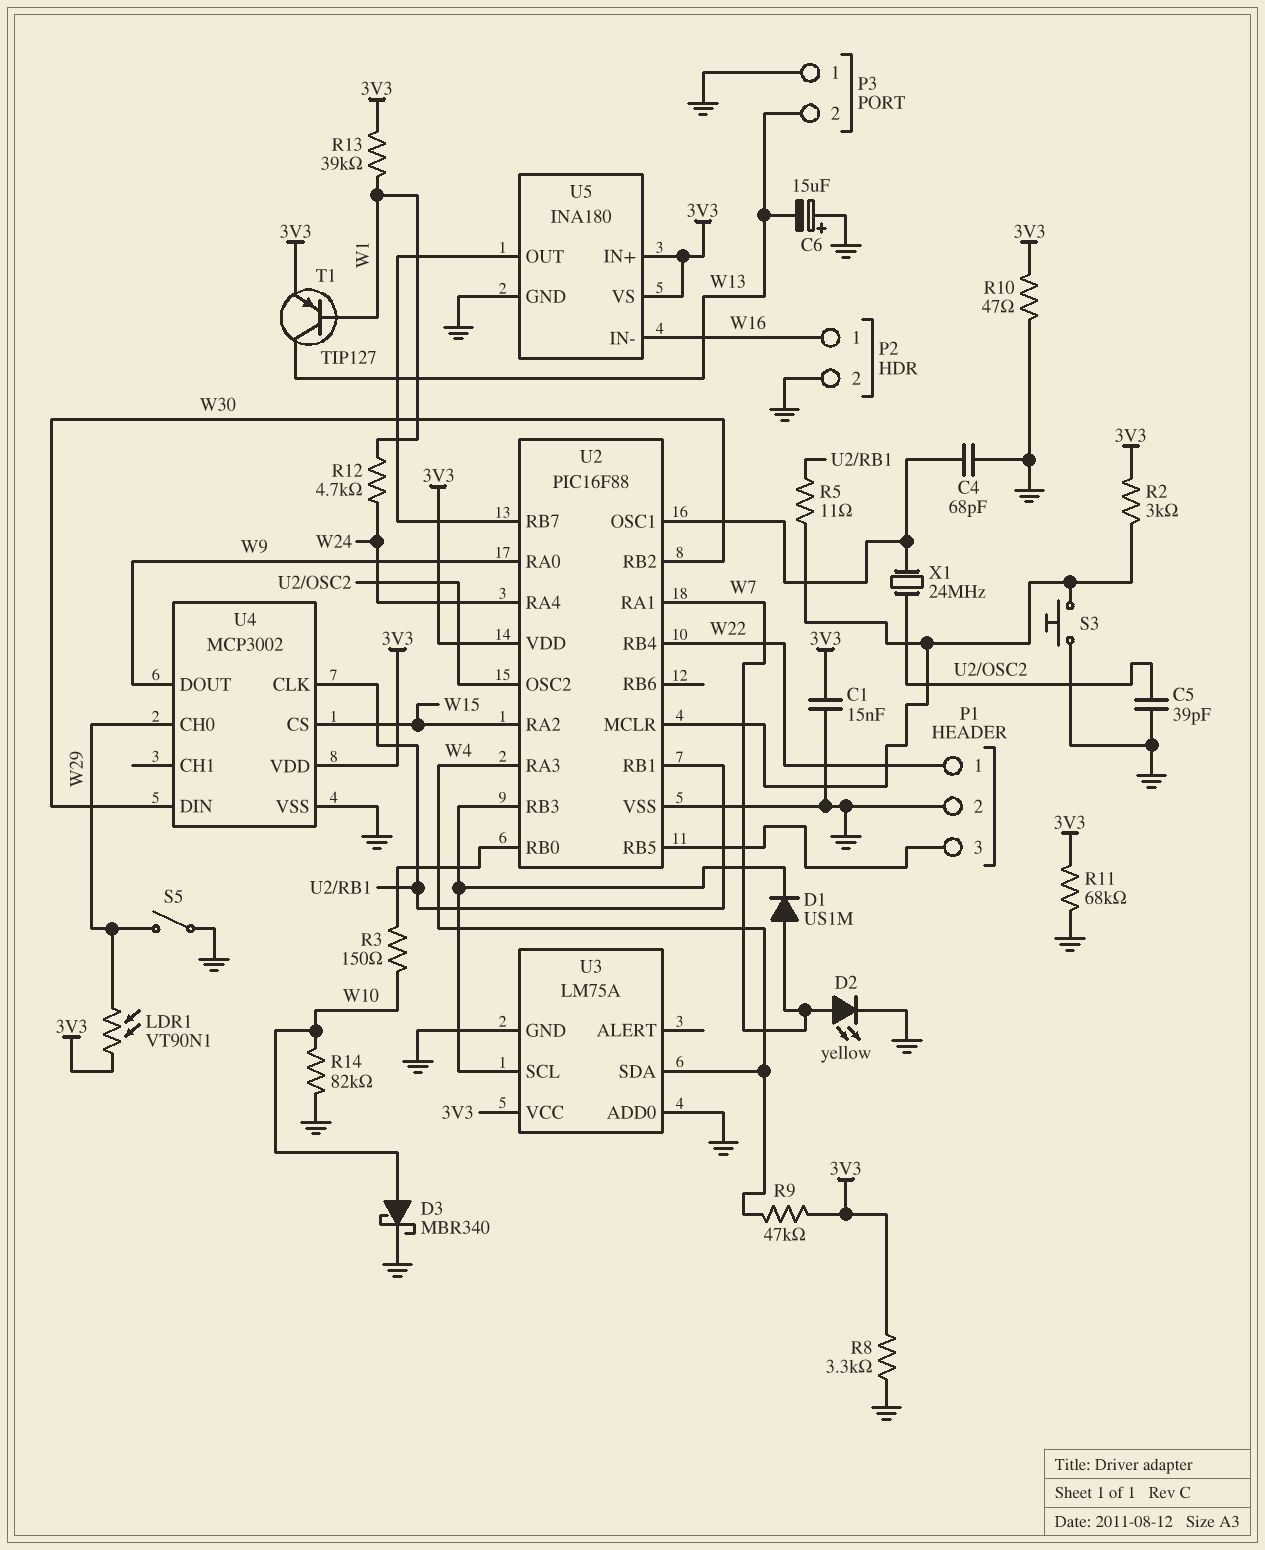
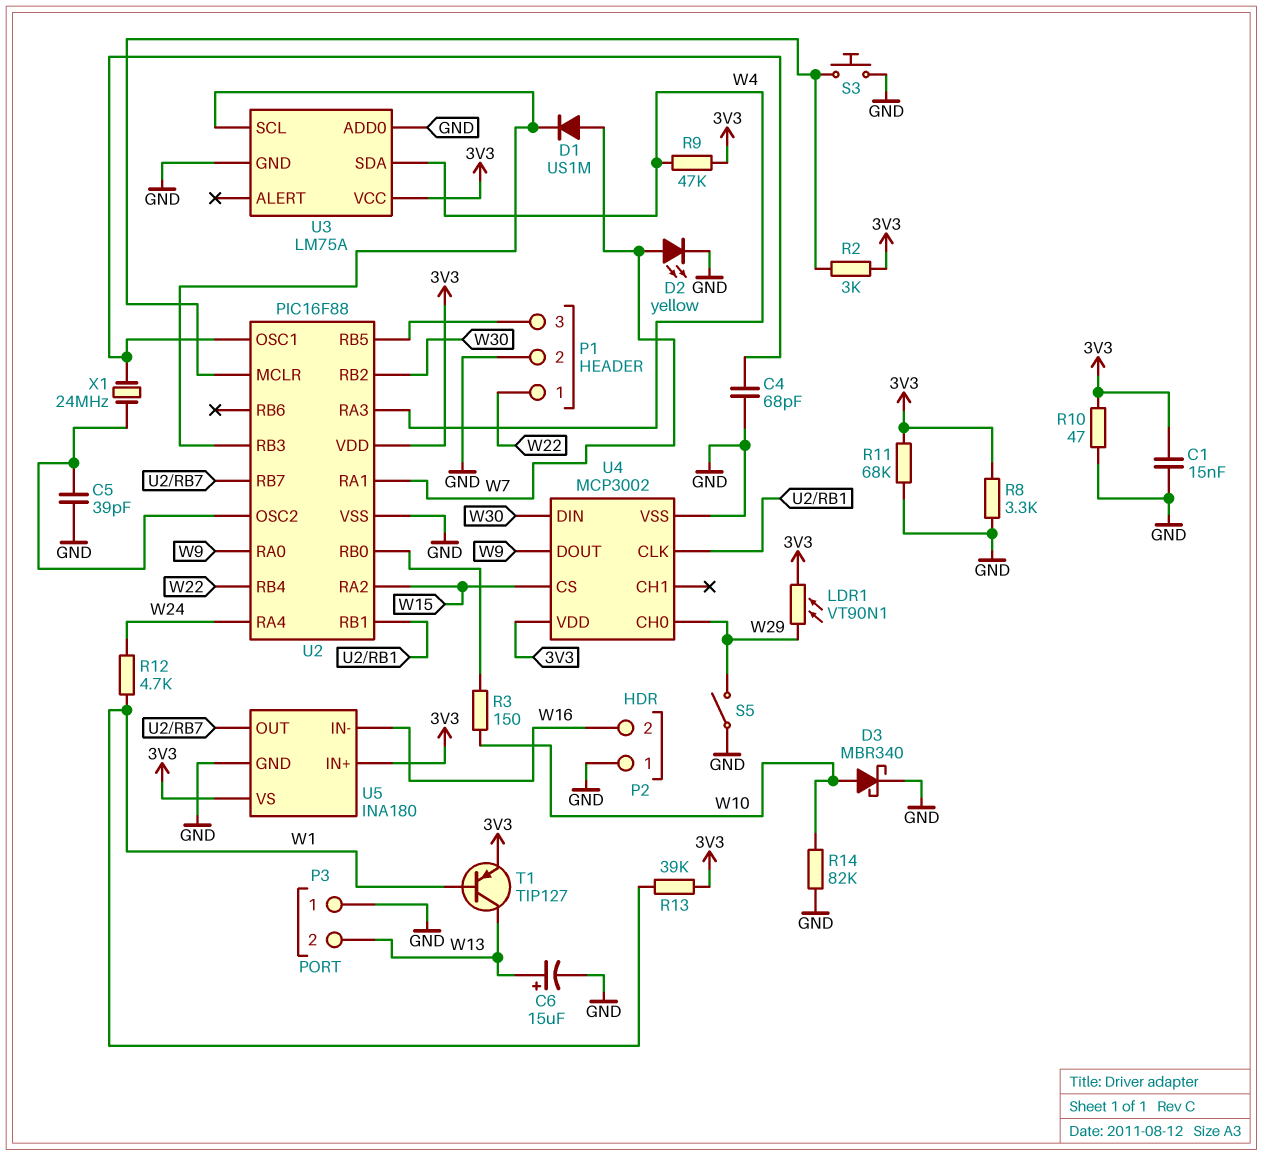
C6: 15uF (plus GND, minus W13) -> 15uF (plus W13, minus GND)
P2 pin 1: W16 -> GND
P2 pin 2: GND -> W16
R5: 11 (U2/MCLR, U2/RB1) -> none

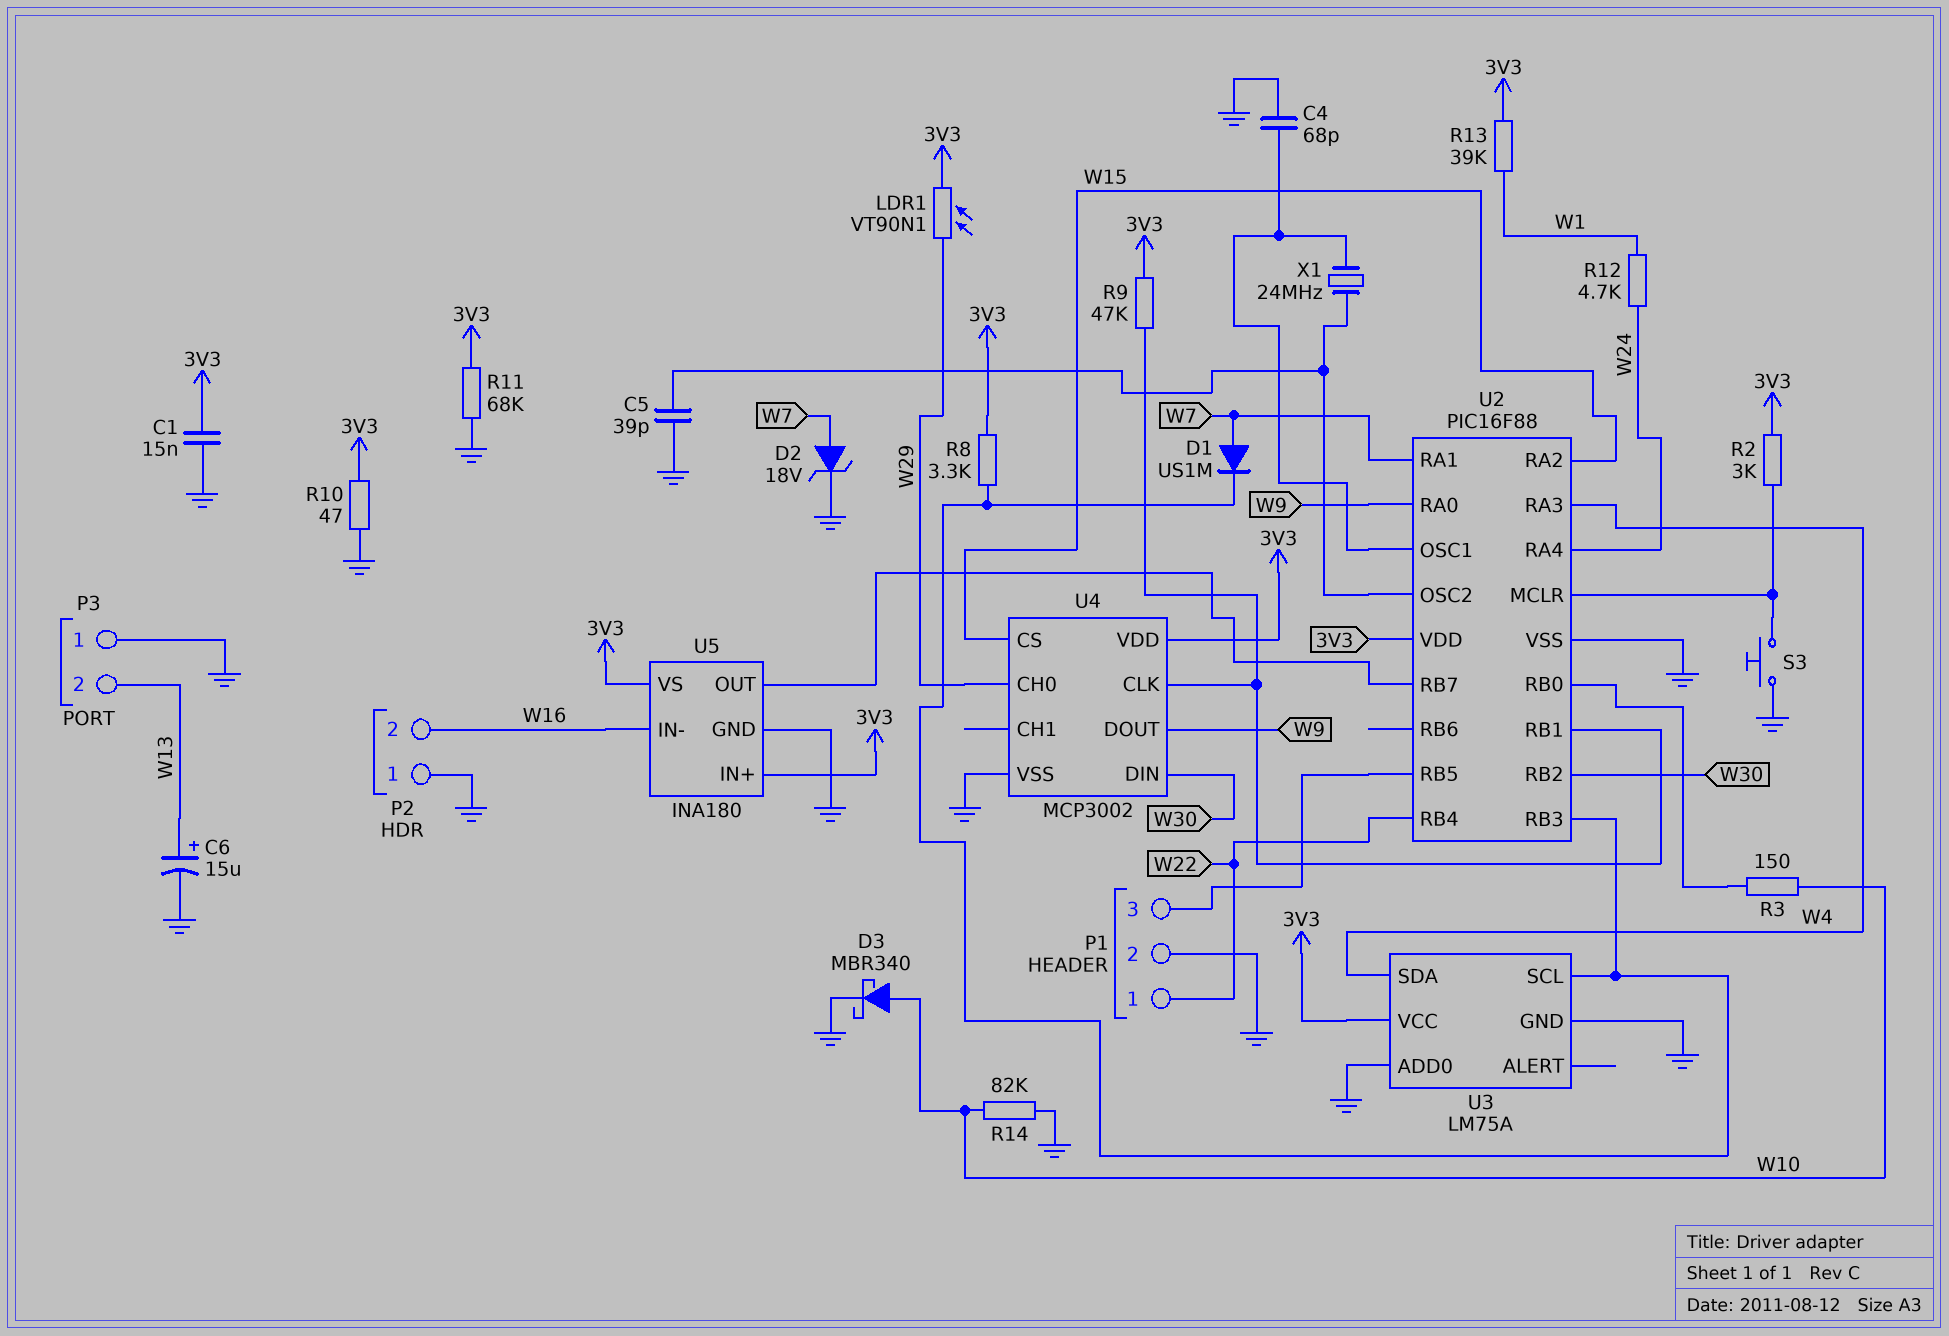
D2: LED yellow (A W7, K GND) -> zener 18V (A W7, K GND)
R8: 3.3k (3V3, GND) -> 3.3k (3V3, U2/RB3)
R9: 47k (3V3, W4) -> 47k (3V3, U2/RB1)
S5: switch (GND, W29) -> none
T1: PNP TIP127 (B W1, C W13, E 3V3) -> none

